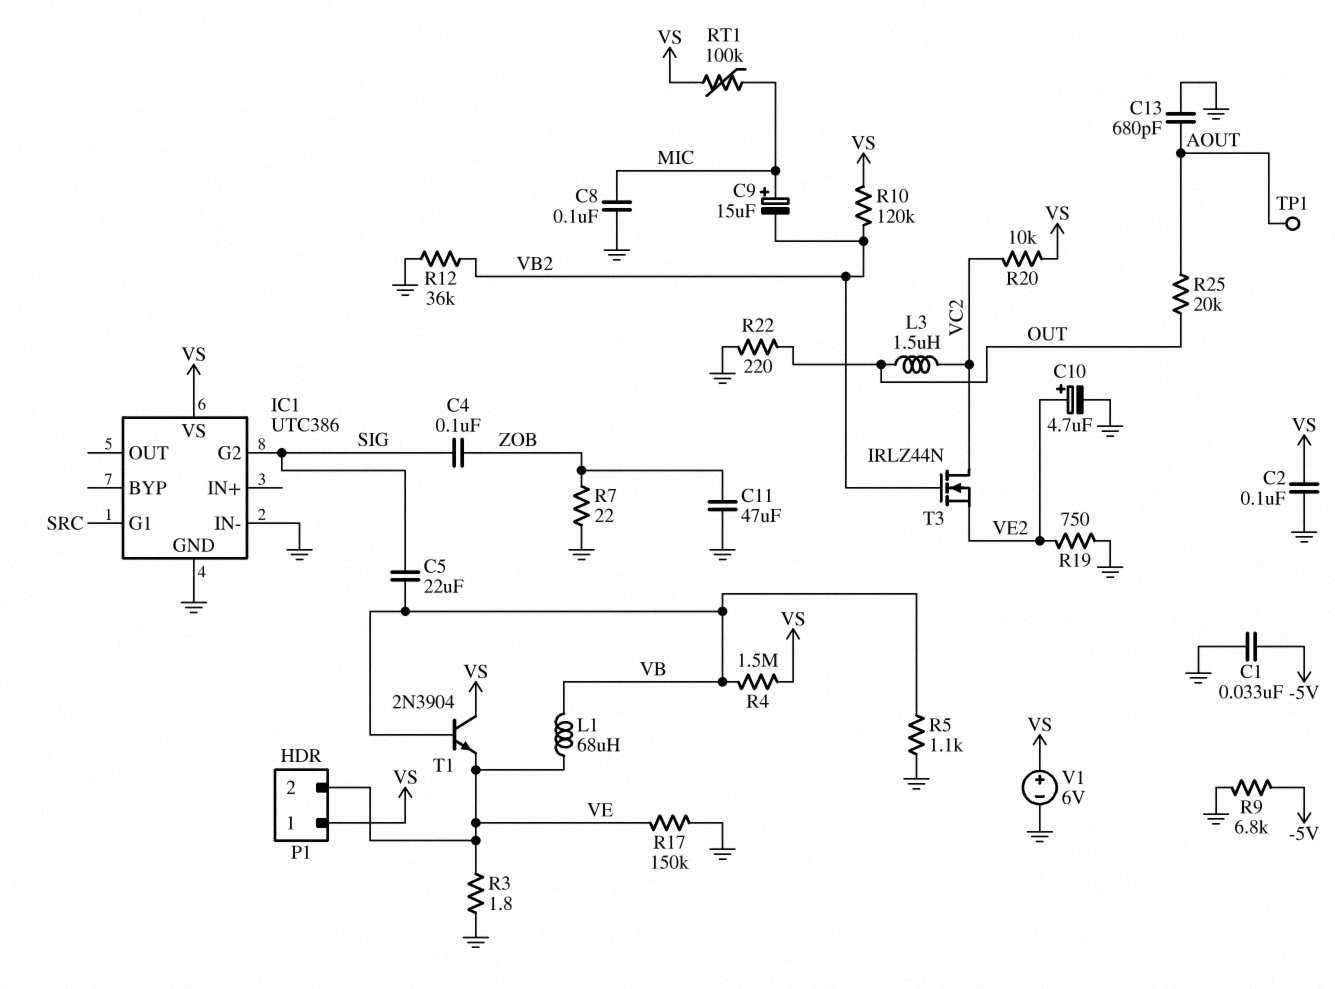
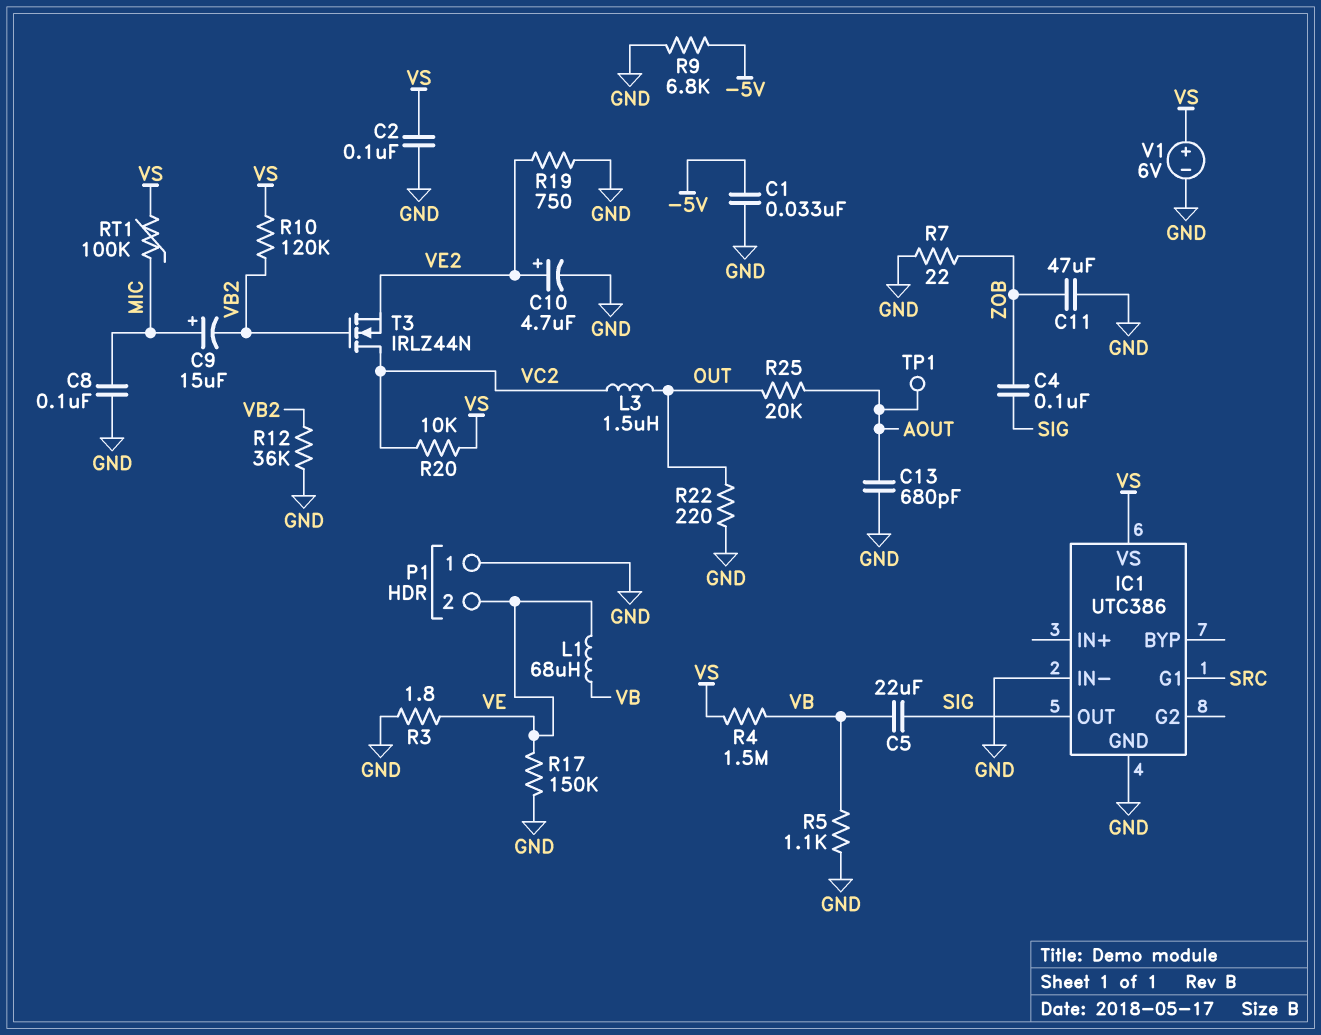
IC1 pin G2: SIG -> none
IC1 pin OUT: none -> SIG
P1 pin 1: VS -> GND
T1: NPN 2N3904 (B VB, C VS, E VE) -> none

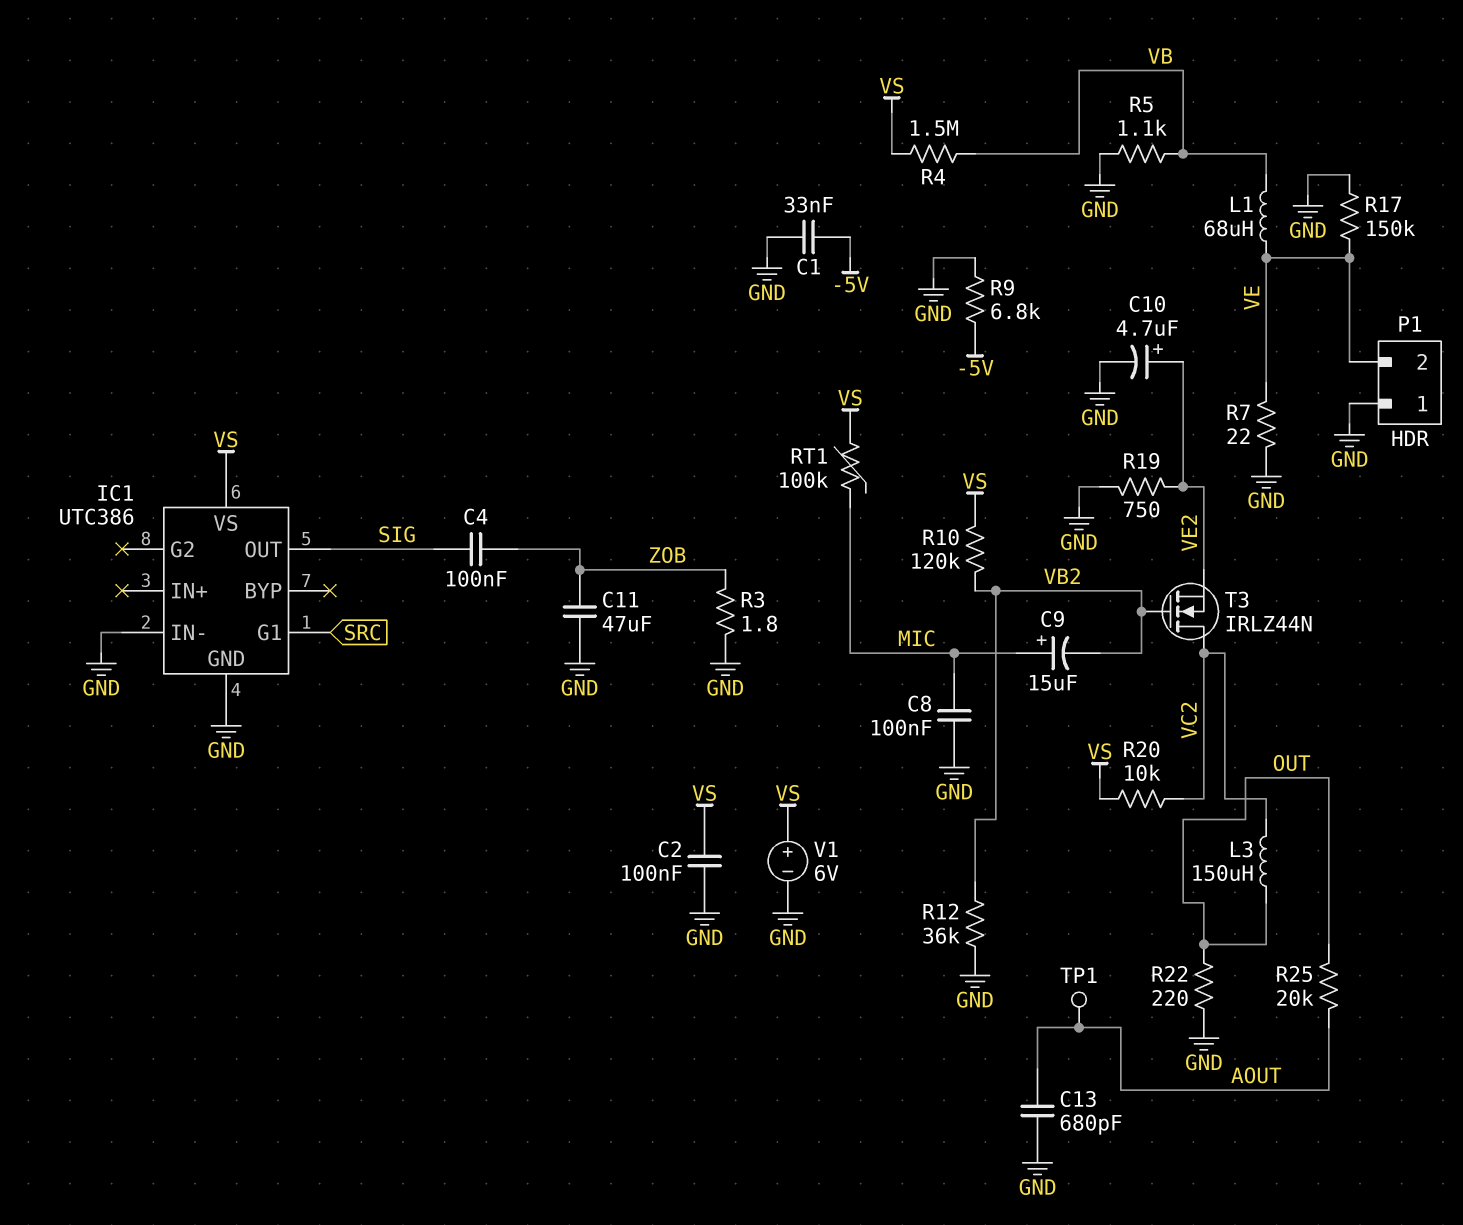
C5: 22uF (SIG, VB) -> none
L3: 1.5uH (OUT, VC2) -> 150uH (OUT, VC2)
R3: 1.8 (GND, VE) -> 1.8 (GND, ZOB)
R7: 22 (GND, ZOB) -> 22 (GND, VE)

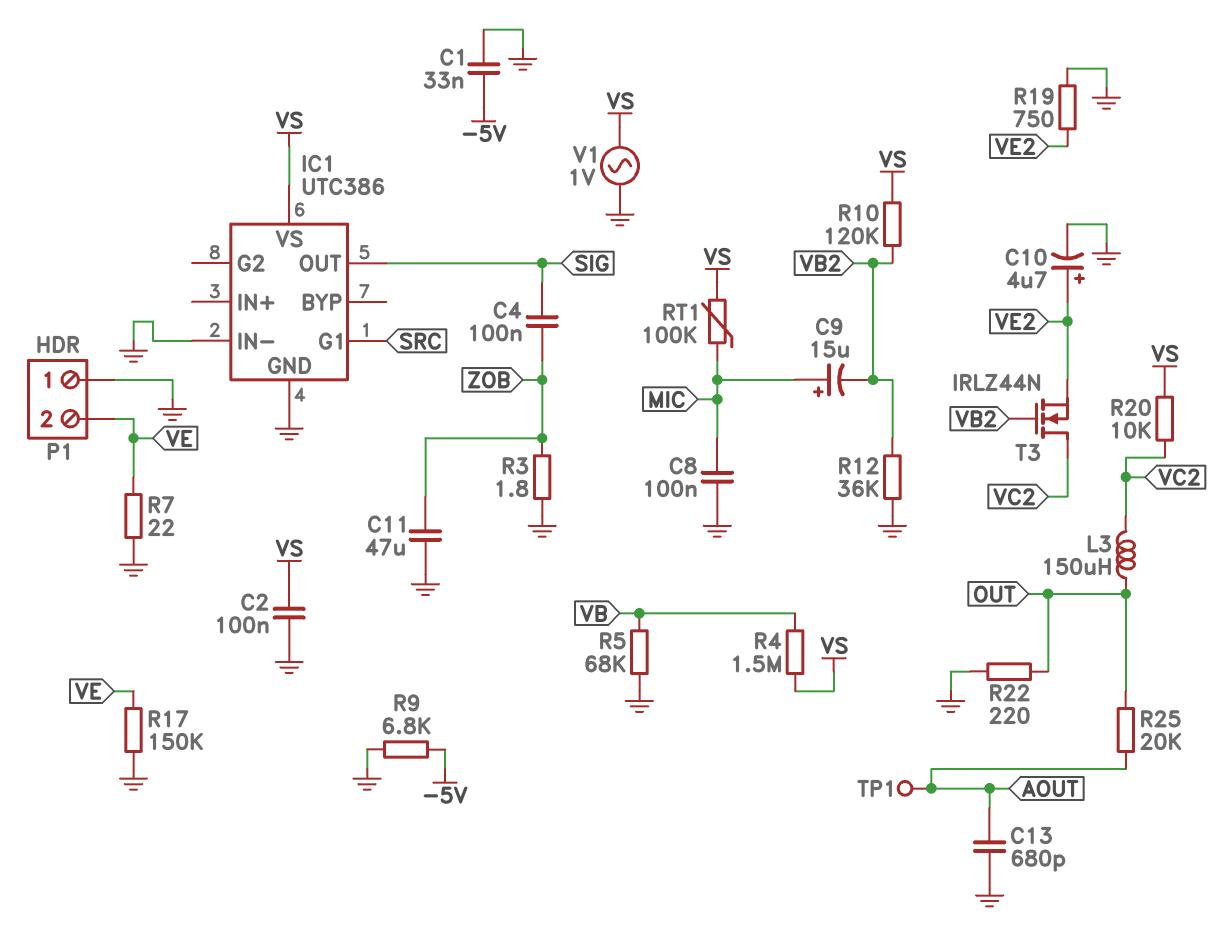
L1: 68uH (VB, VE) -> none
R5: 1.1k (GND, VB) -> 68k (GND, VB)
V1: 6V (plus VS, minus GND) -> AC 1V (GND, VS)

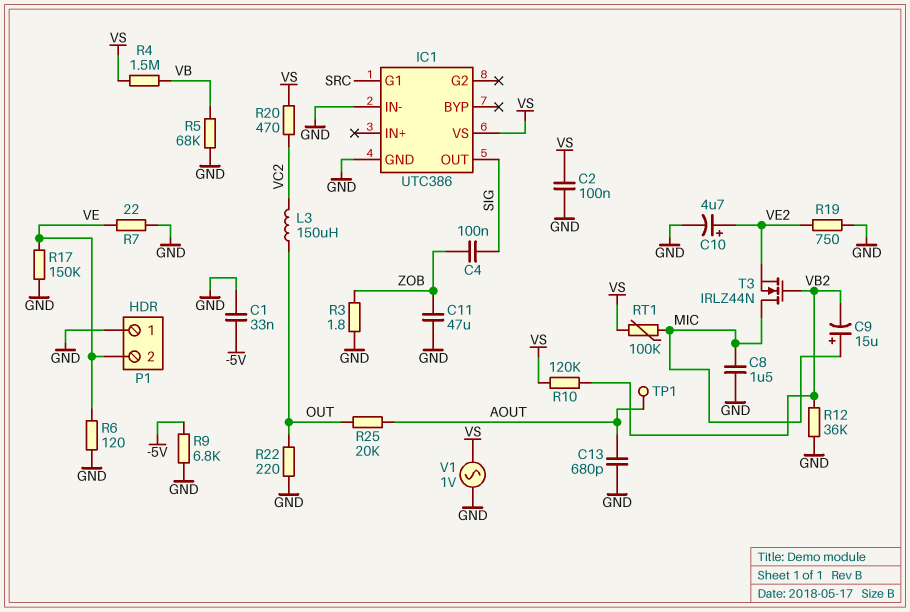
C8: 100nF (GND, MIC) -> 1.5uF (GND, MIC)
R6: none -> 120 (GND, VE)
R20: 10k (VC2, VS) -> 470 (VC2, VS)
T3: NMOS IRLZ44N (G VB2, D VC2, S VE2) -> NMOS IRLZ44N (G VB2, D MIC, S VE2)

